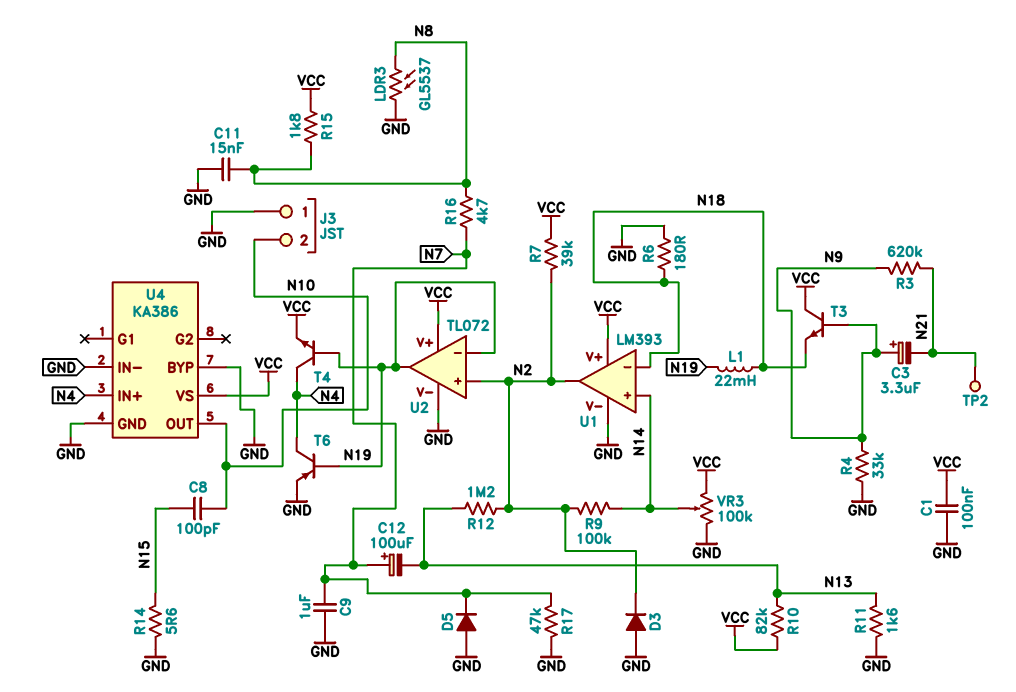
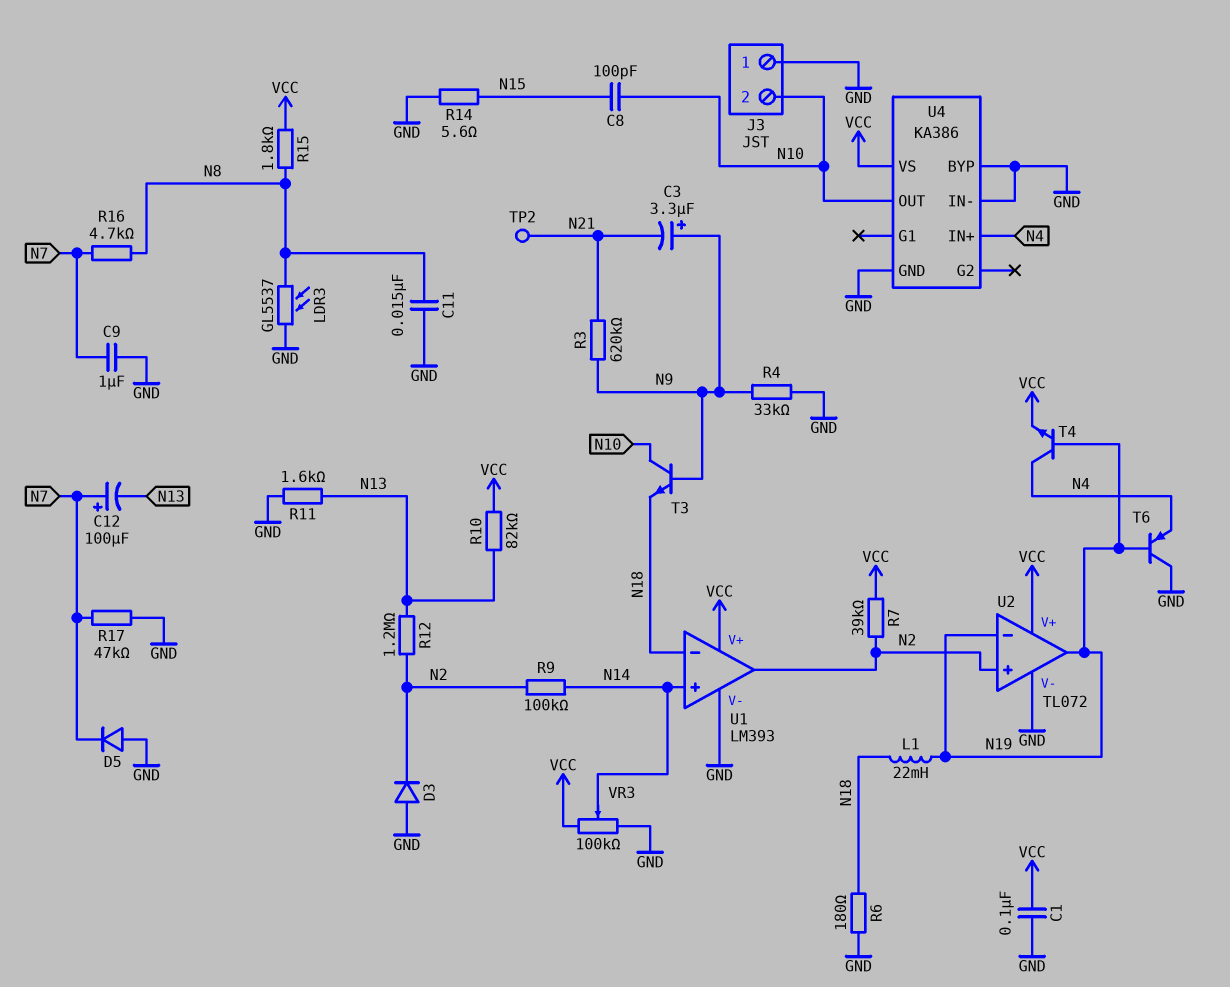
T3: NPN (B N9, C VCC, E N18) -> NPN (B N9, C N10, E N18)
T6: PNP (B N19, C N4, E GND) -> PNP (B N19, C GND, E N4)

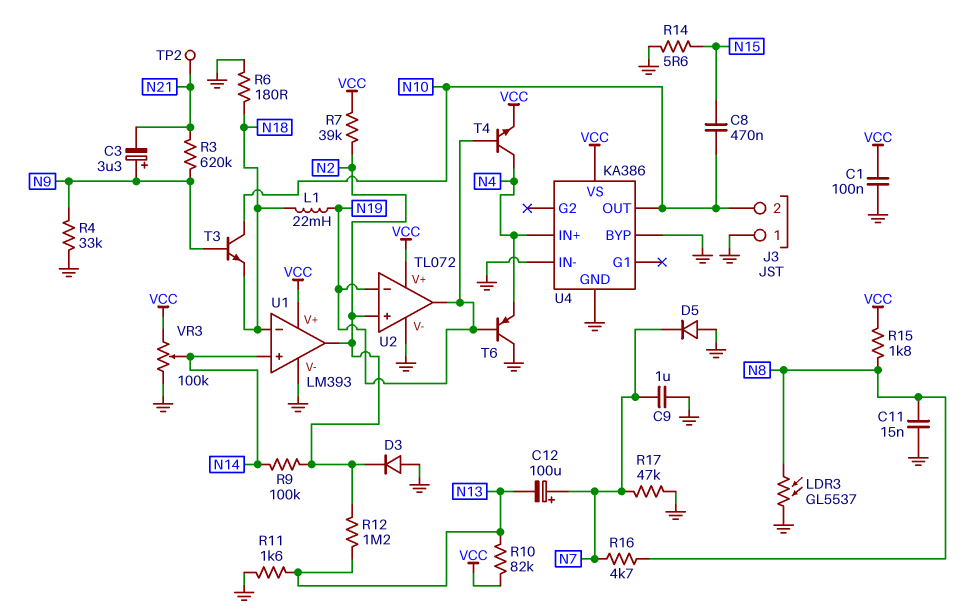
C8: 100pF (N10, N15) -> 470nF (N10, N15)

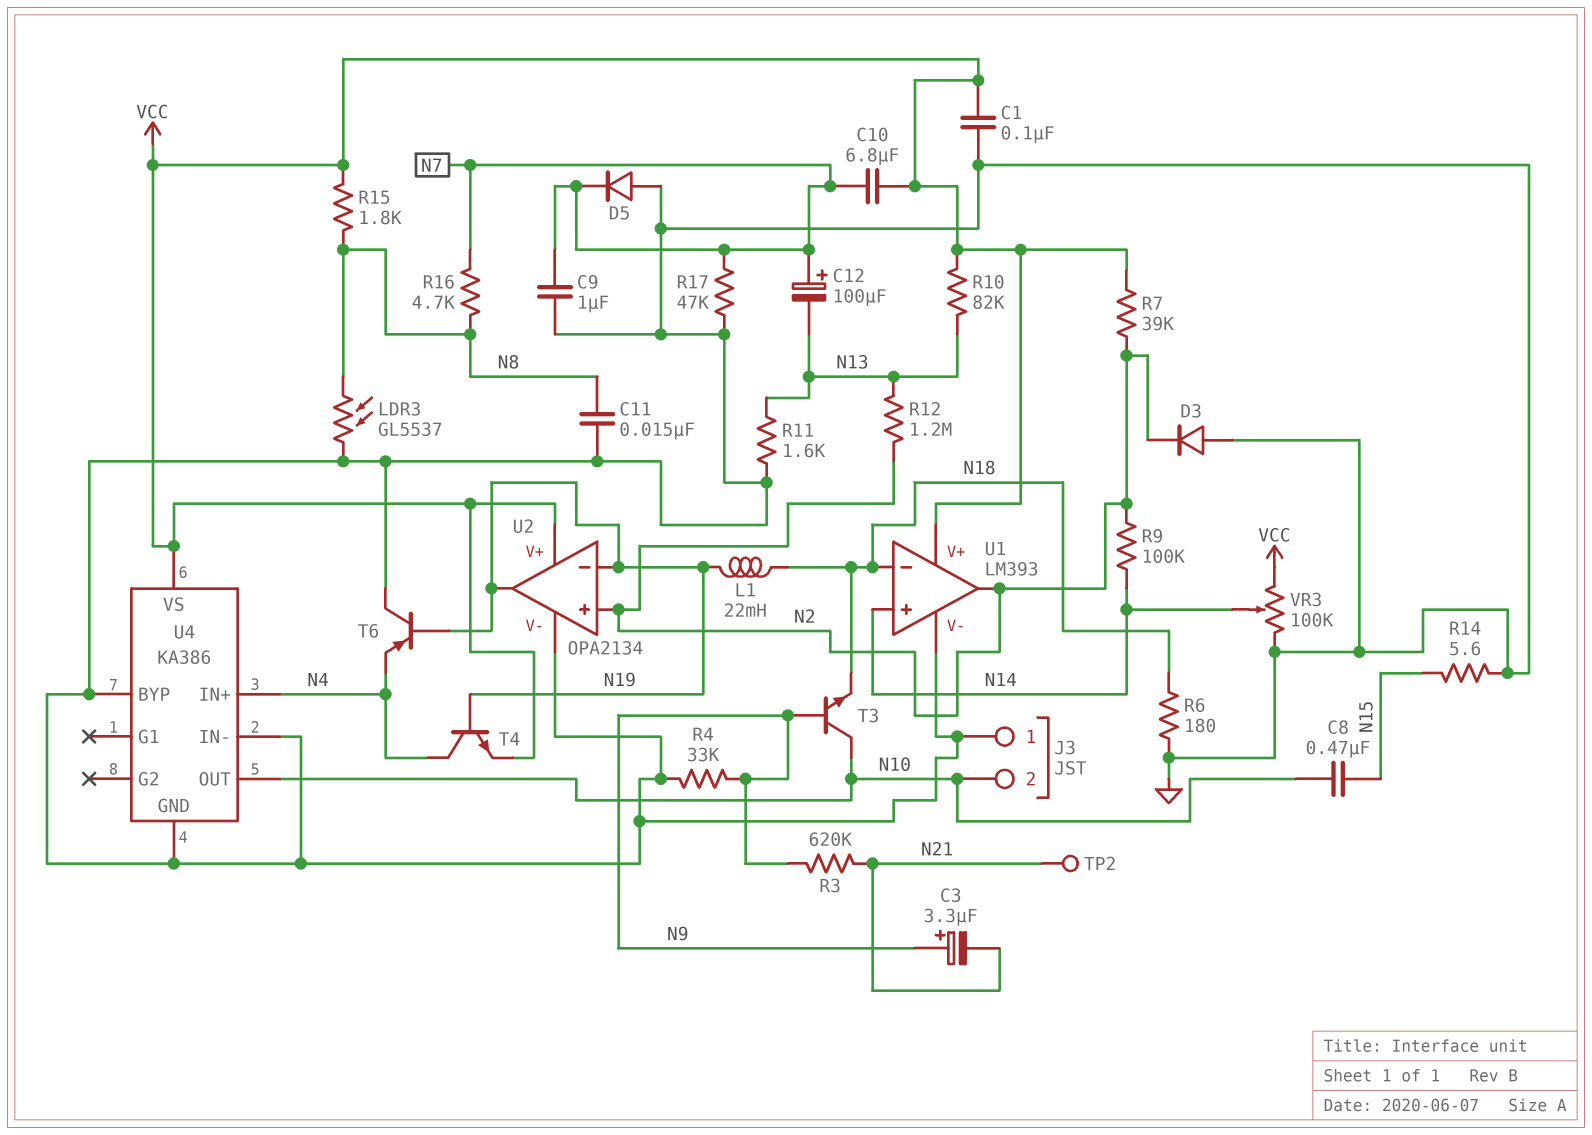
C10: none -> 6.8uF (N7, VCC)
U2: TL072 -> OPA2134

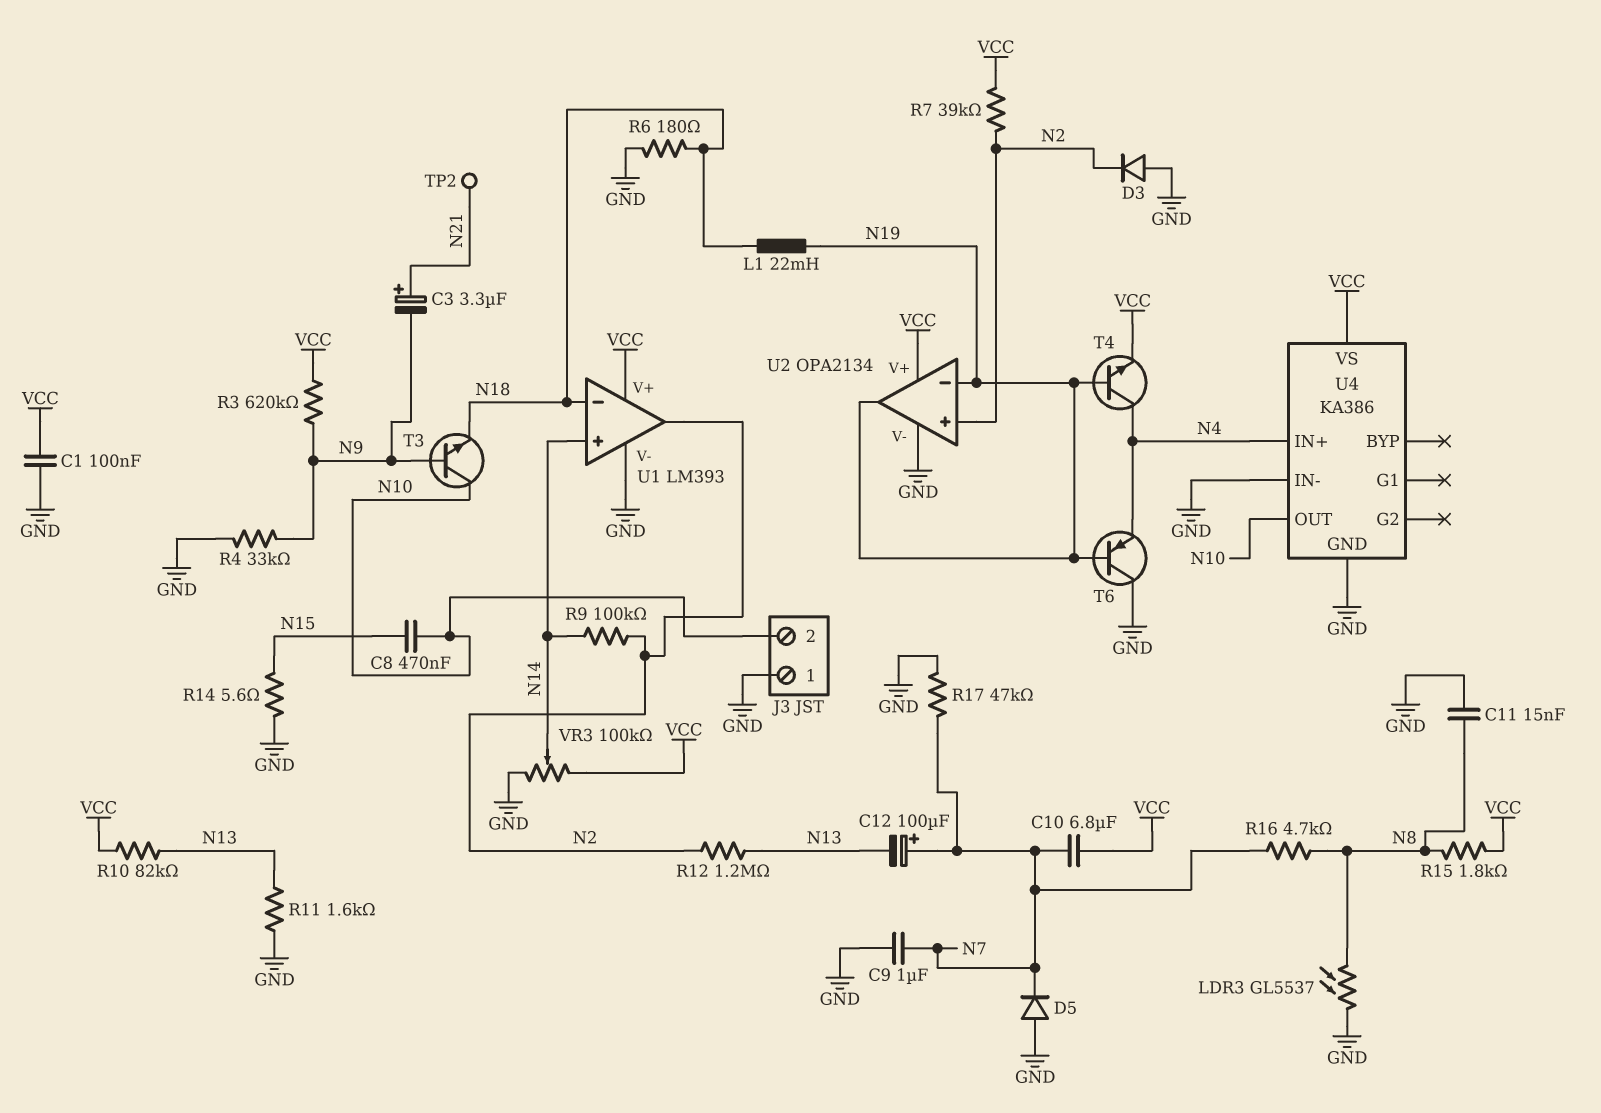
C3: 3.3uF (plus N9, minus N21) -> 3.3uF (plus N21, minus N9)
R3: 620k (N9, N21) -> 620k (N9, VCC)
U4 pin BYP: GND -> none

